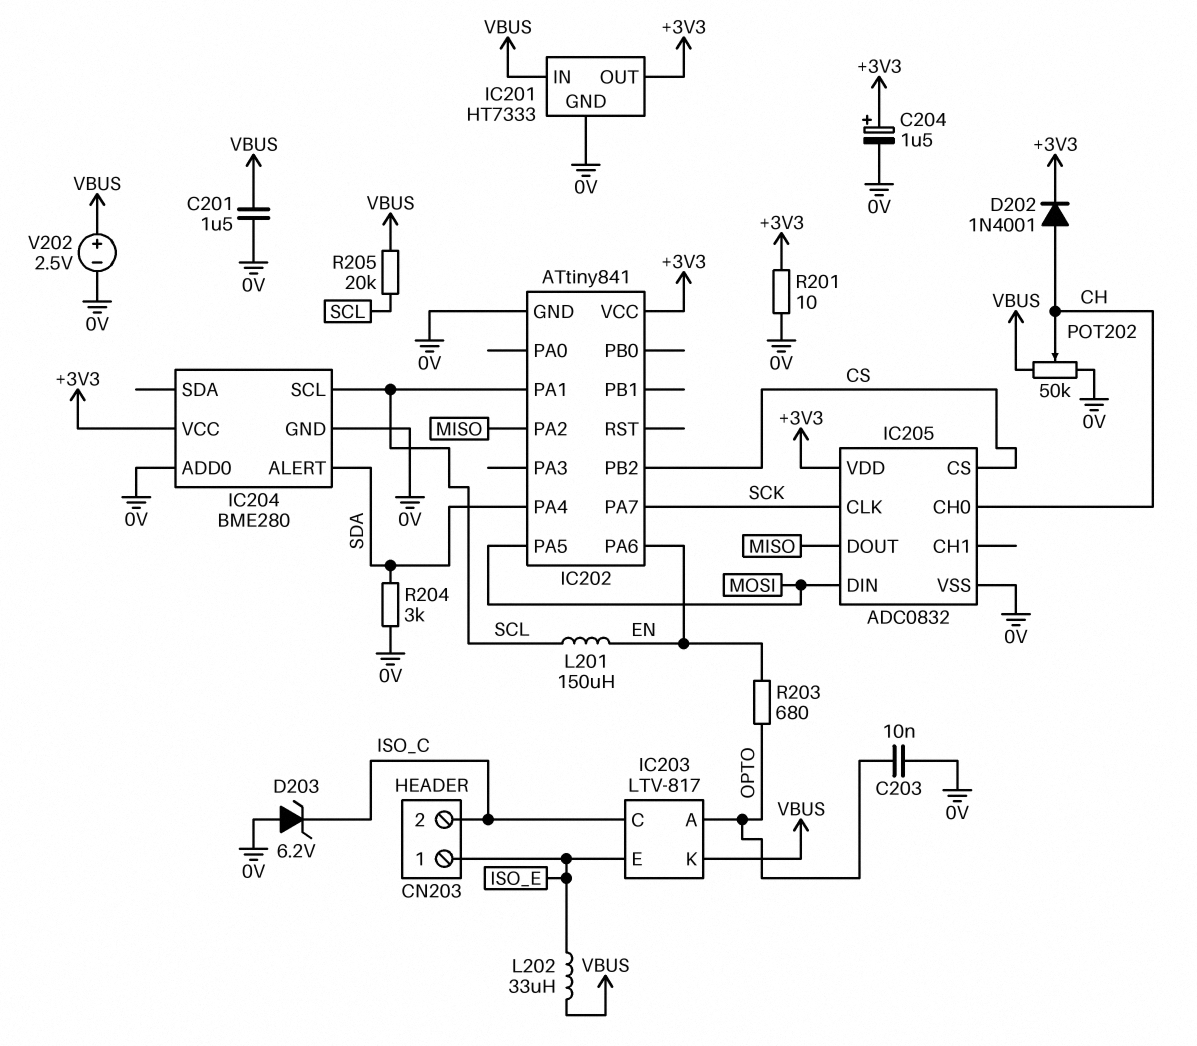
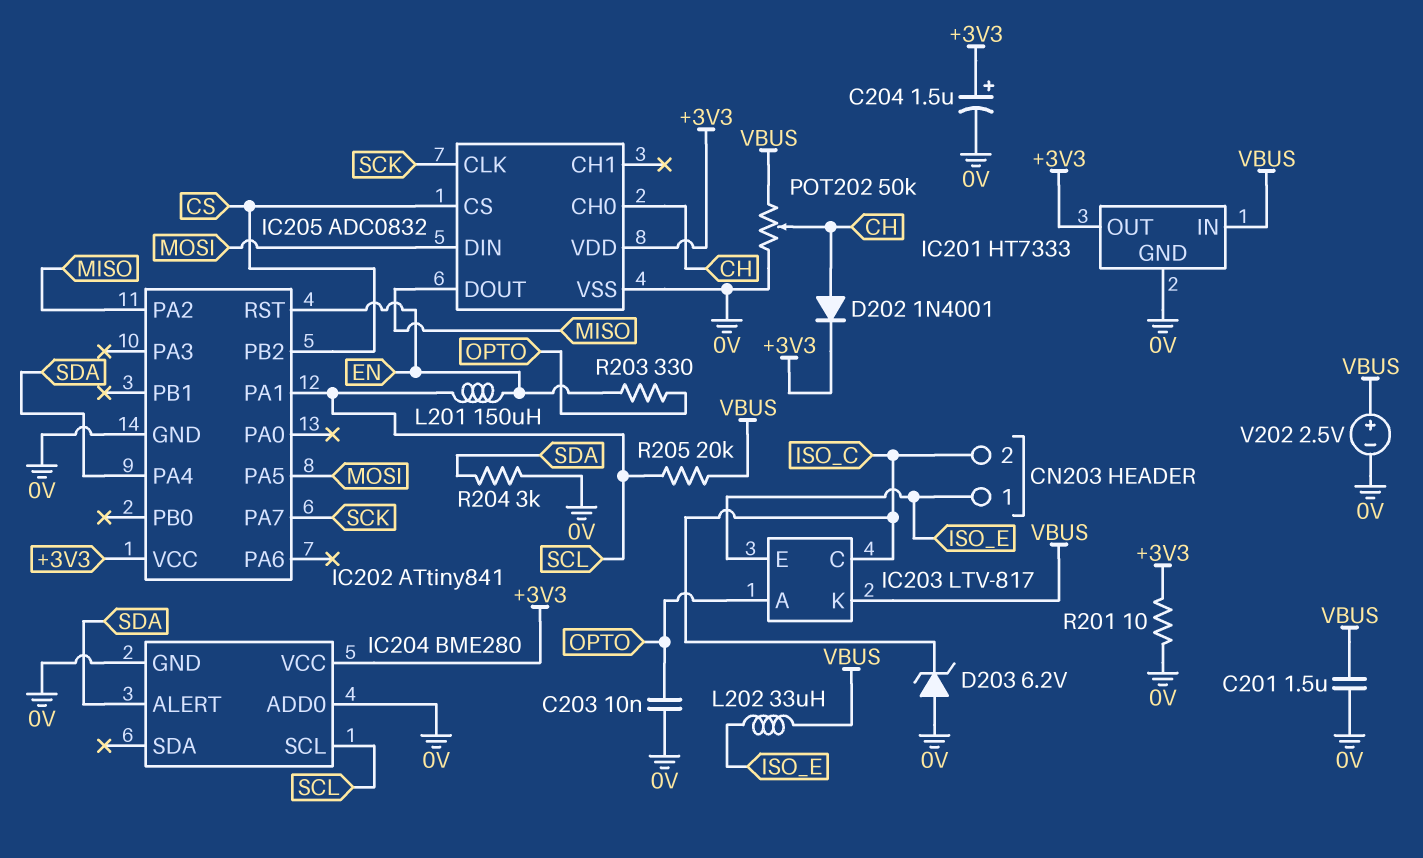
IC202 pin PA6: EN -> none
IC202 pin RST: none -> EN
R203: 680 (EN, OPTO) -> 330 (EN, OPTO)

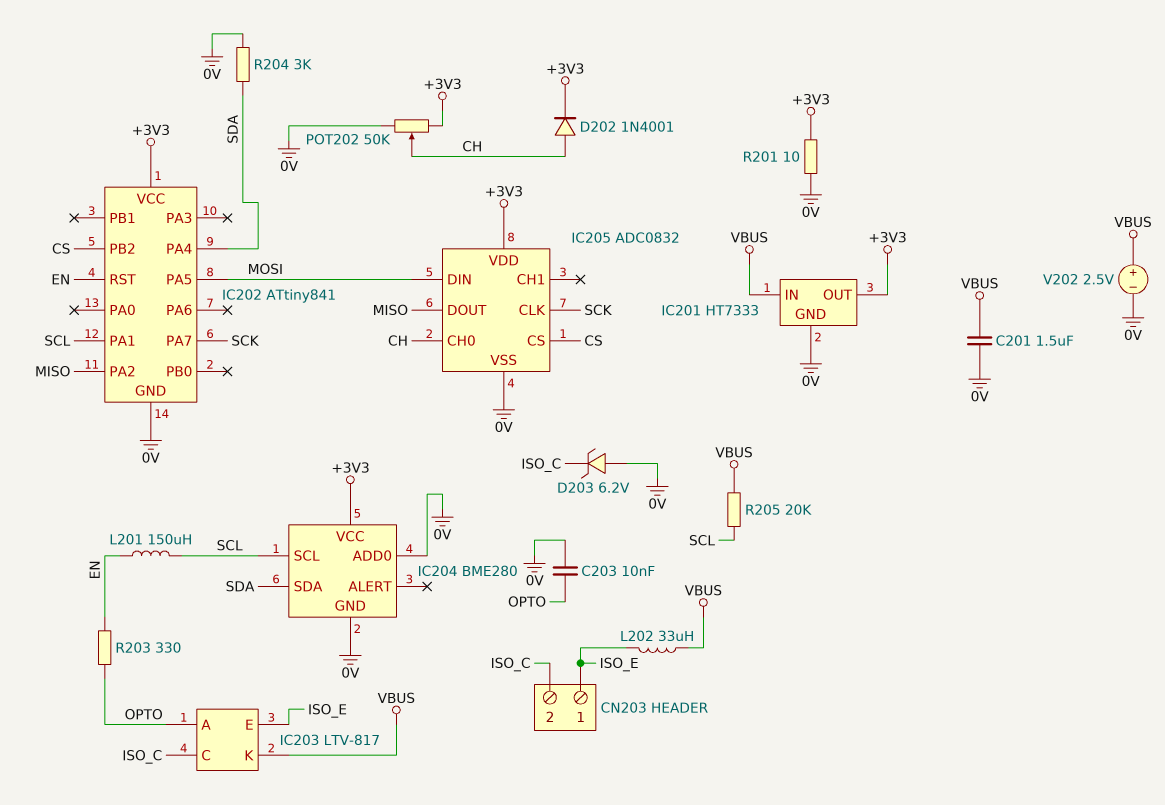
C204: 1.5uF (plus +3V3, minus 0V) -> none
IC204 pin ALERT: SDA -> none
IC204 pin SDA: none -> SDA
POT202: 50k (0V, VBUS, wiper CH) -> 50k (+3V3, 0V, wiper CH)

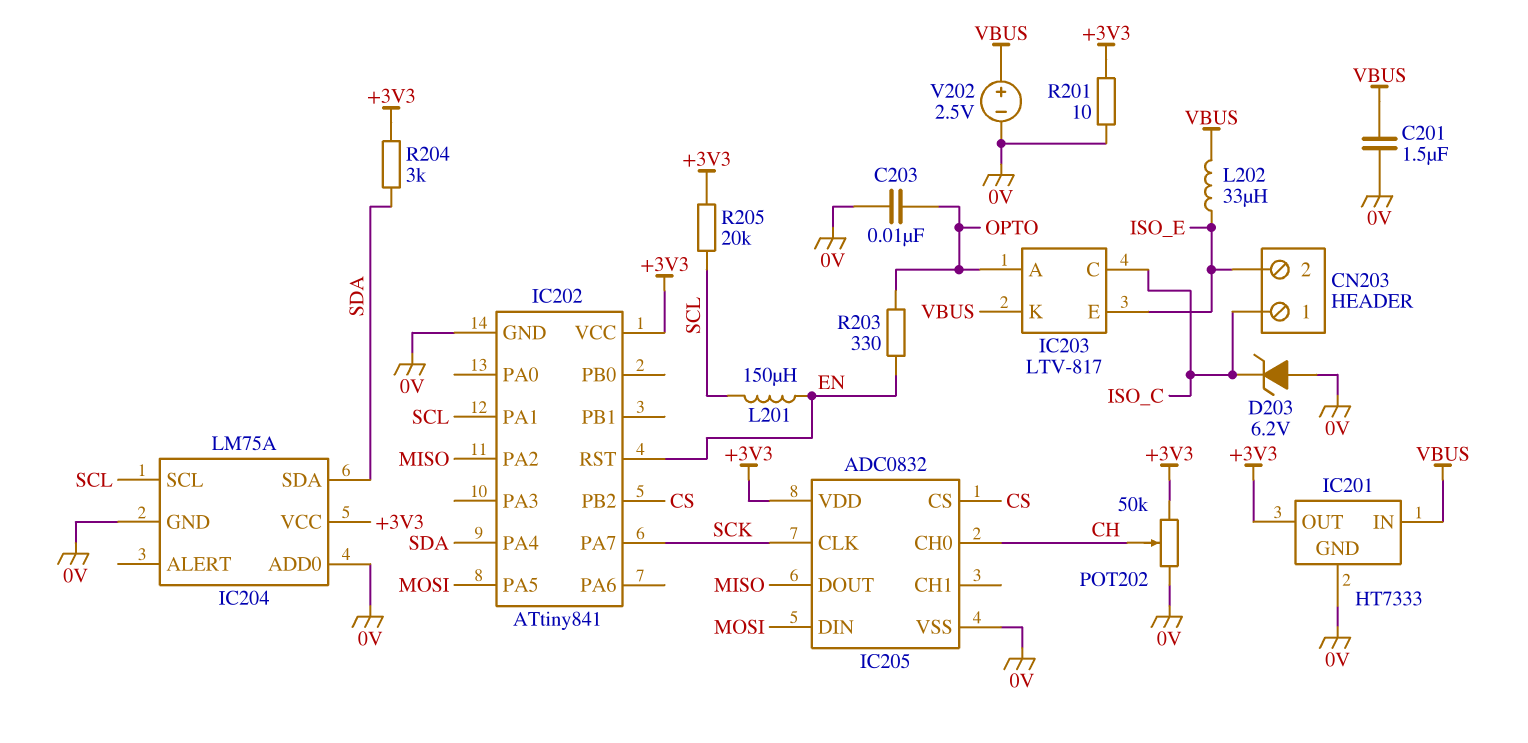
CN203 pin 1: ISO_E -> ISO_C
CN203 pin 2: ISO_C -> ISO_E
D202: diode 1N4001 (A CH, K +3V3) -> none
IC204: BME280 -> LM75A
R204: 3k (0V, SDA) -> 3k (+3V3, SDA)
R205: 20k (SCL, VBUS) -> 20k (+3V3, SCL)

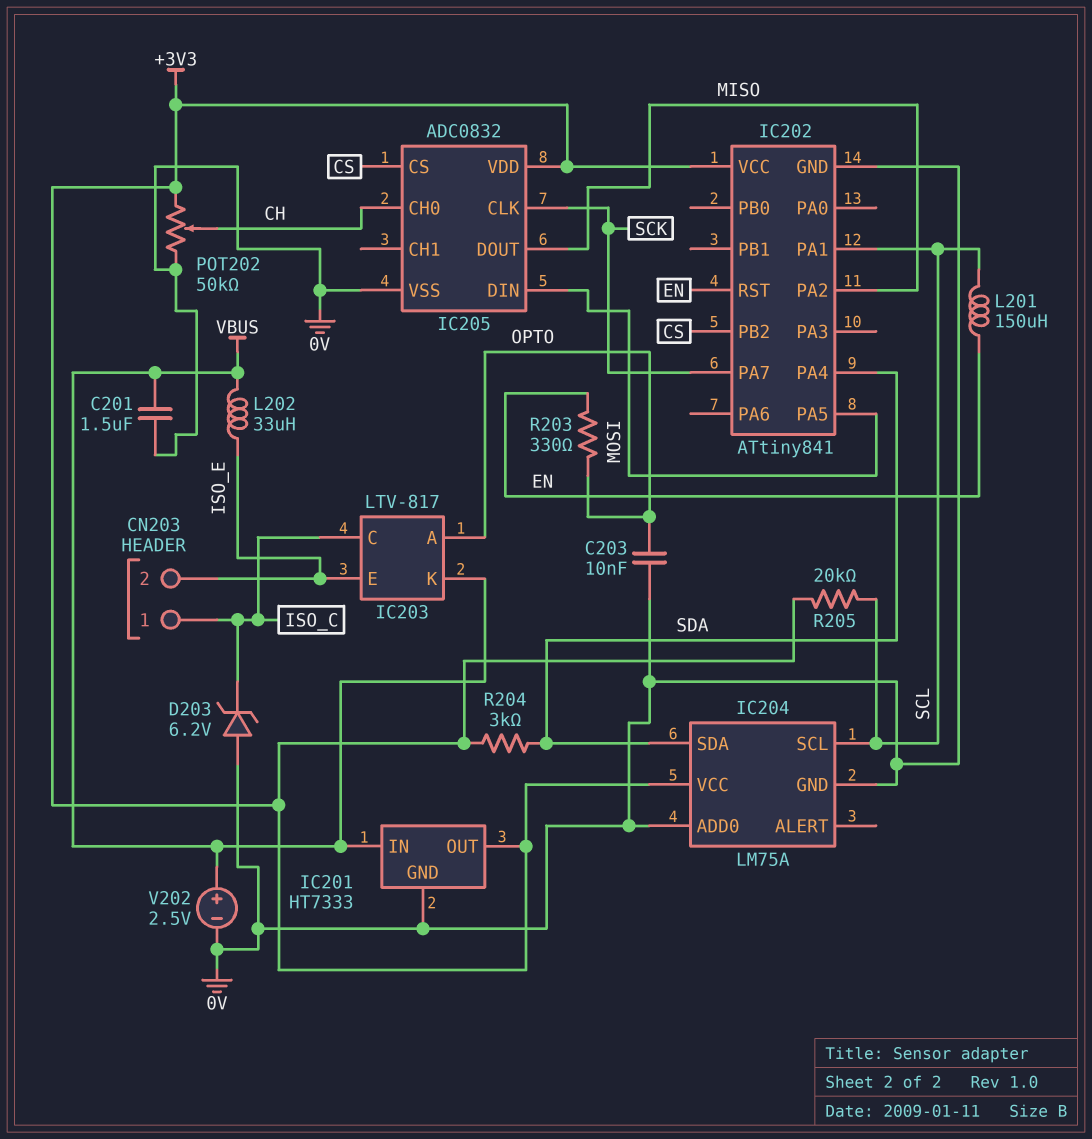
R201: 10 (+3V3, 0V) -> none

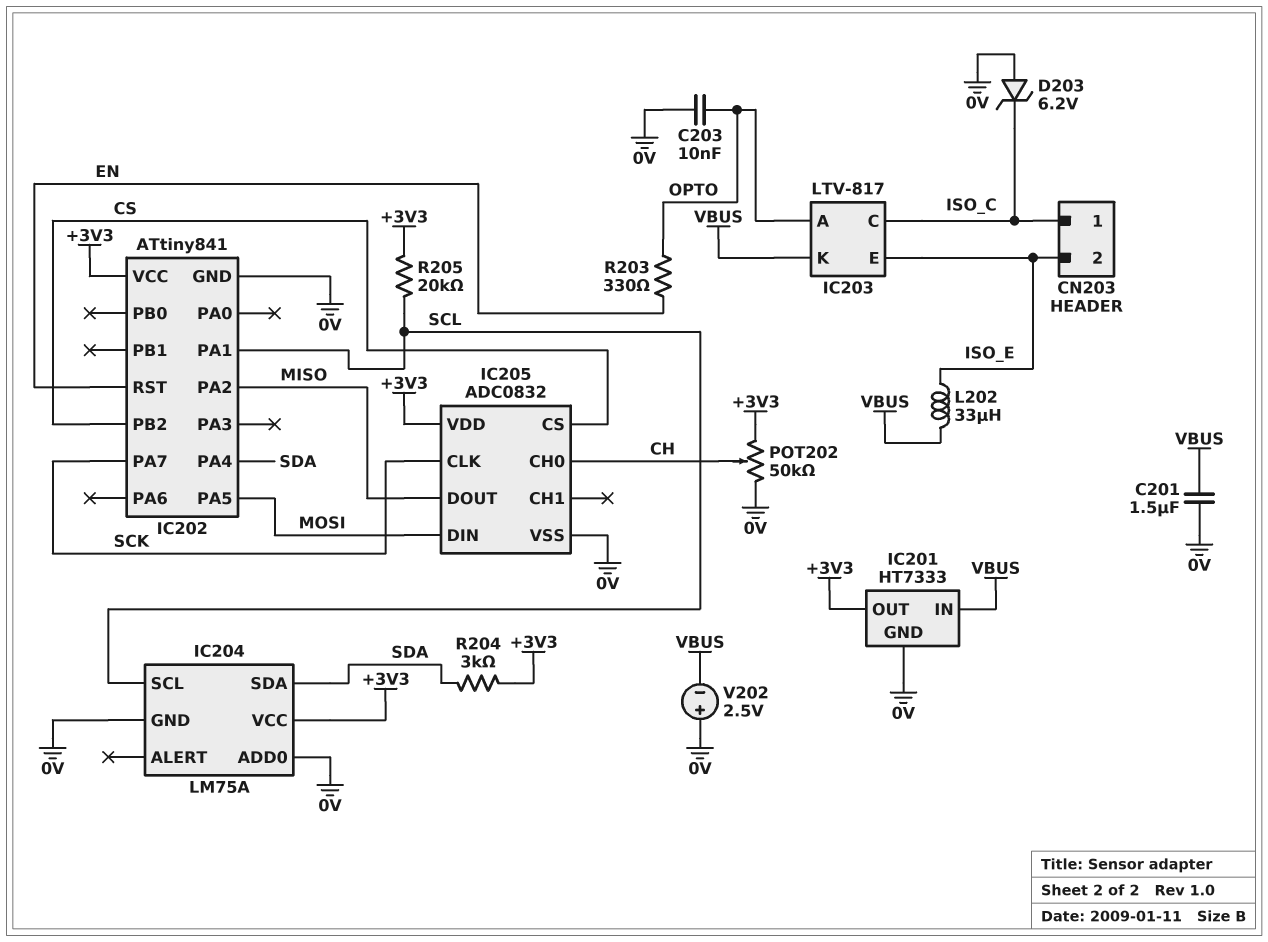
L201: 150uH (EN, SCL) -> none
V202: 2.5V (plus VBUS, minus 0V) -> 2.5V (plus 0V, minus VBUS)

